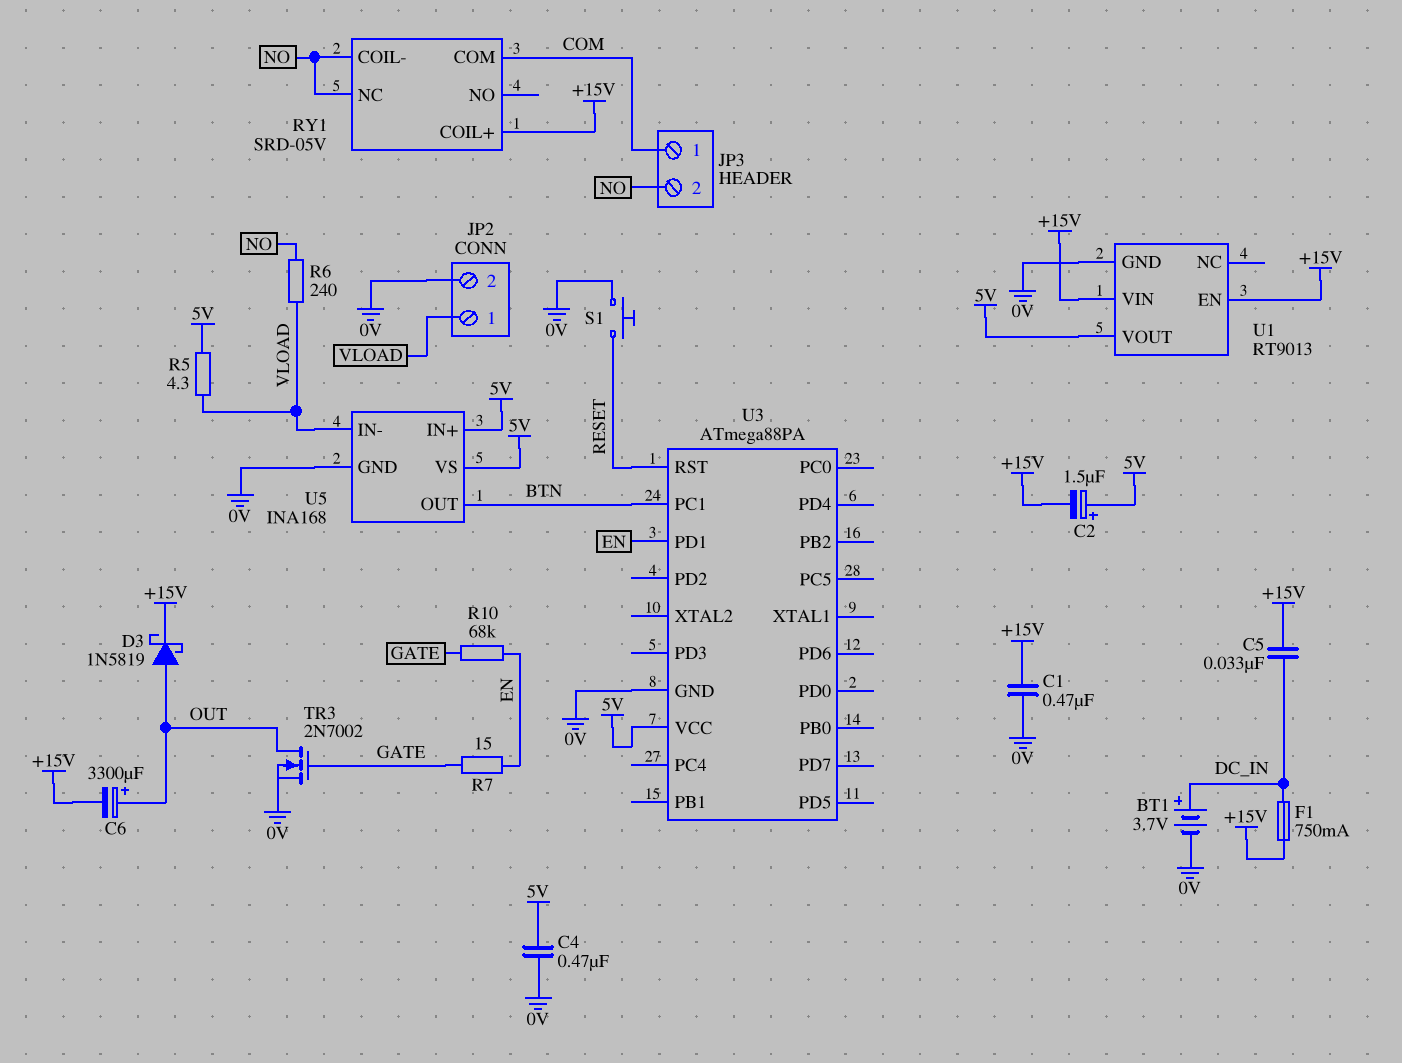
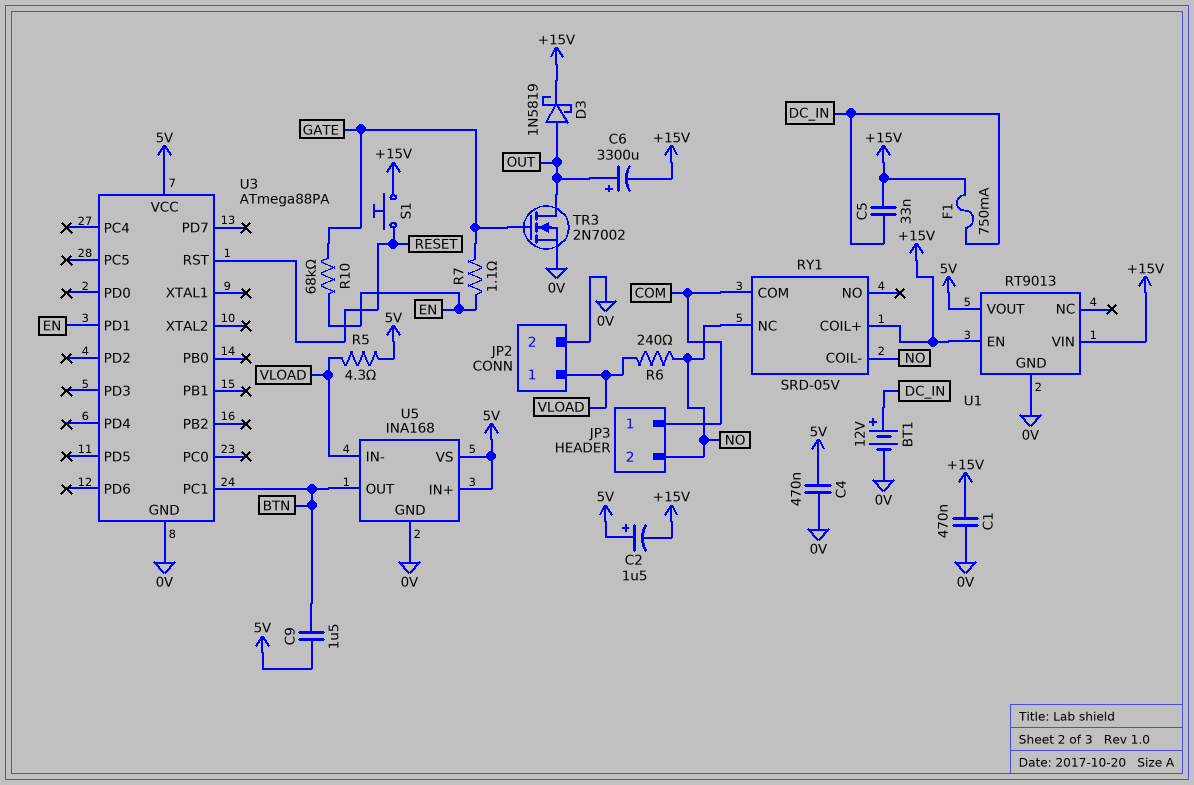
BT1: 3.7V (plus DC_IN, minus 0V) -> 12V (plus DC_IN, minus 0V)
C9: none -> 1.5uF (5V, BTN)
R7: 15 (EN, GATE) -> 1.1 (EN, GATE)
S1: button (0V, RESET) -> button (+15V, RESET)

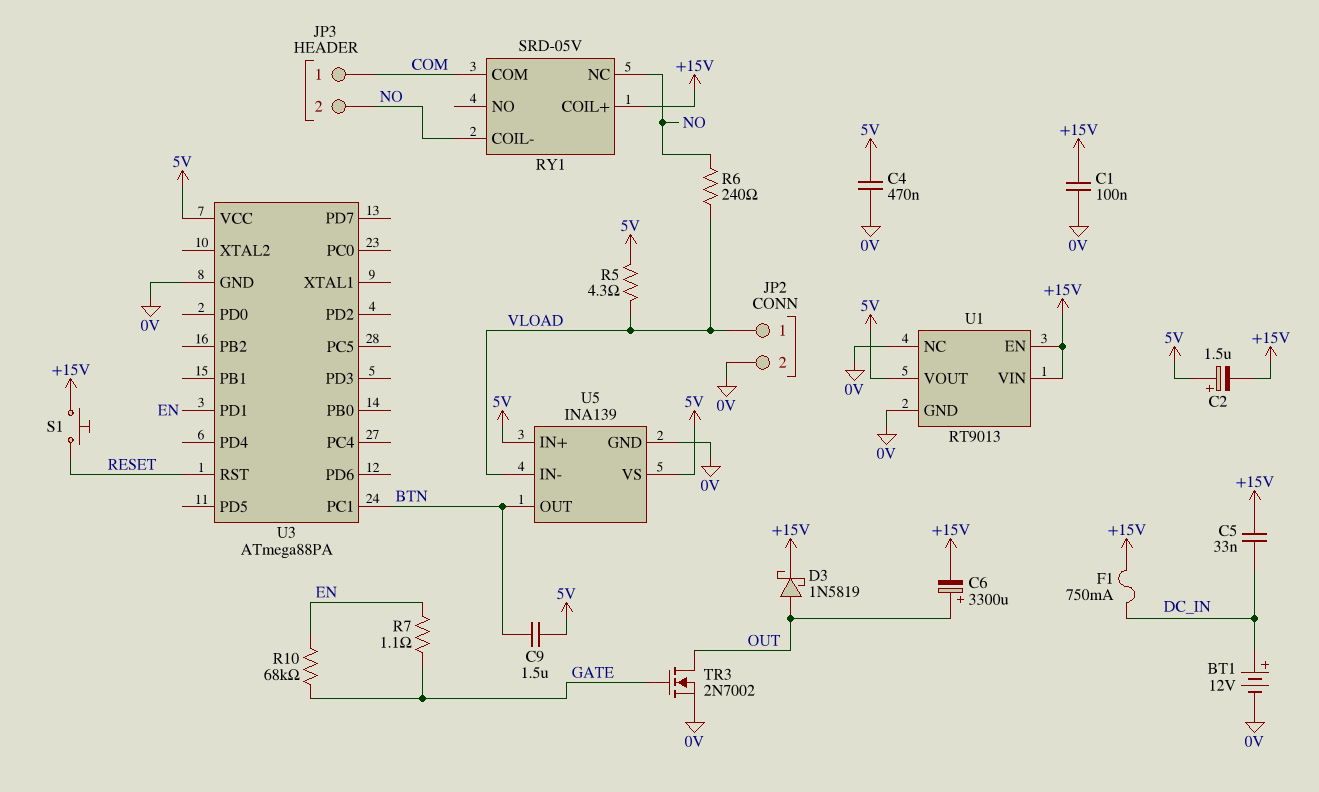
C1: 470nF (+15V, 0V) -> 100nF (+15V, 0V)
U1 pin NC: none -> 0V
U5: INA168 -> INA139

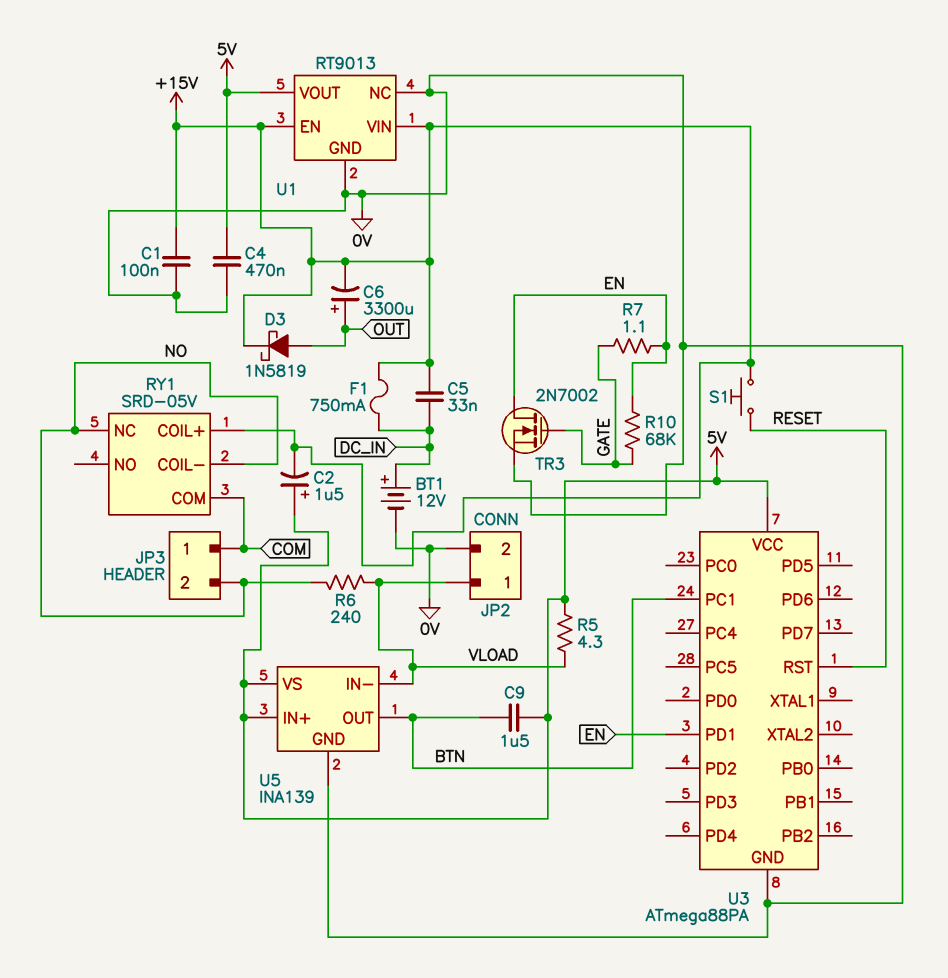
TR3: NMOS 2N7002 (G GATE, D OUT, S 0V) -> NMOS 2N7002 (G GATE, D EN, S 0V)

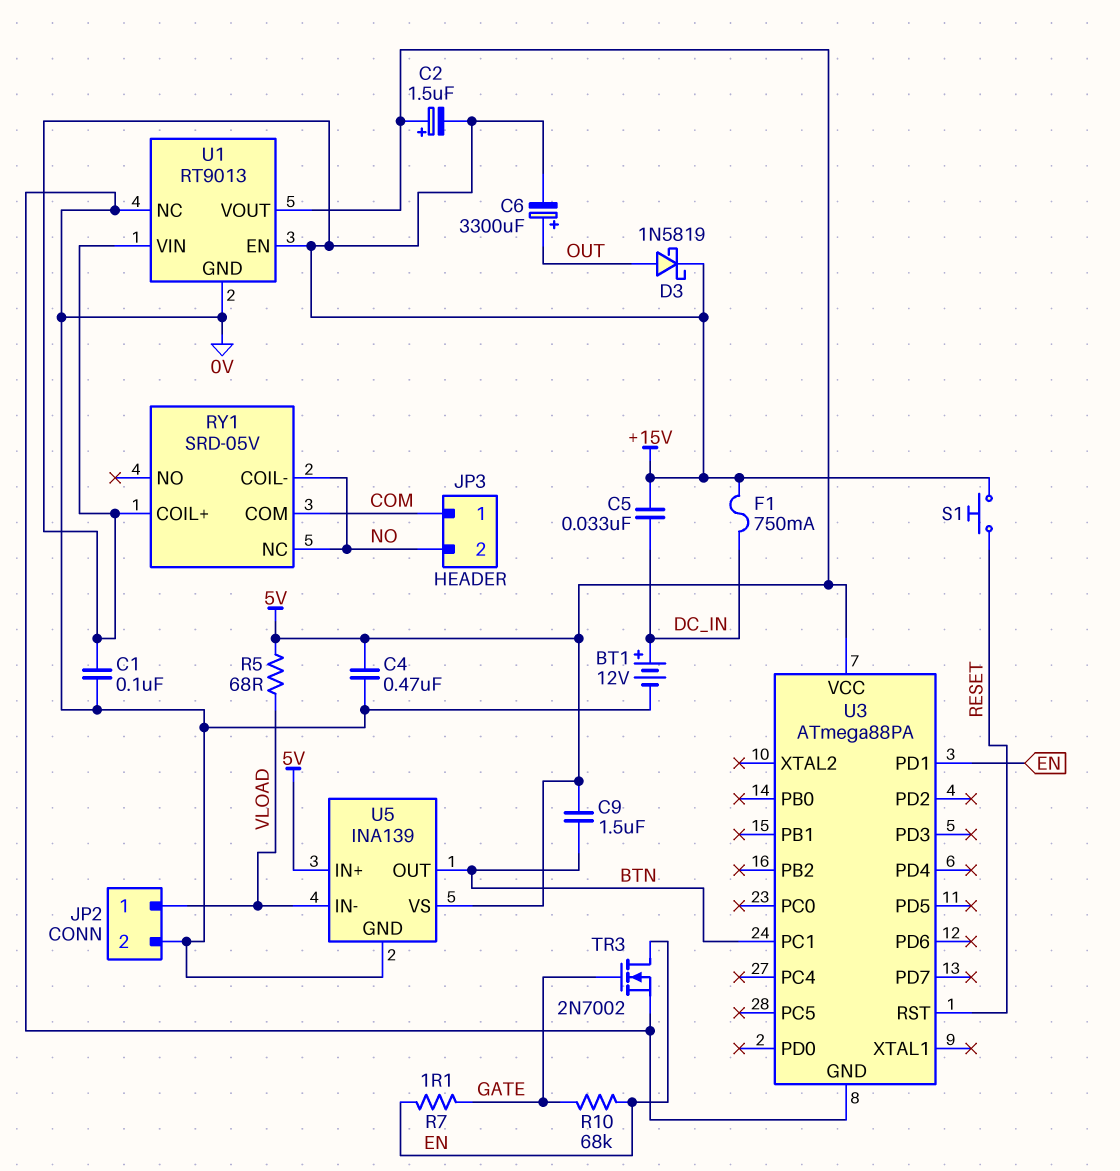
R5: 4.3 (5V, VLOAD) -> 68 (5V, VLOAD)
R6: 240 (NO, VLOAD) -> none

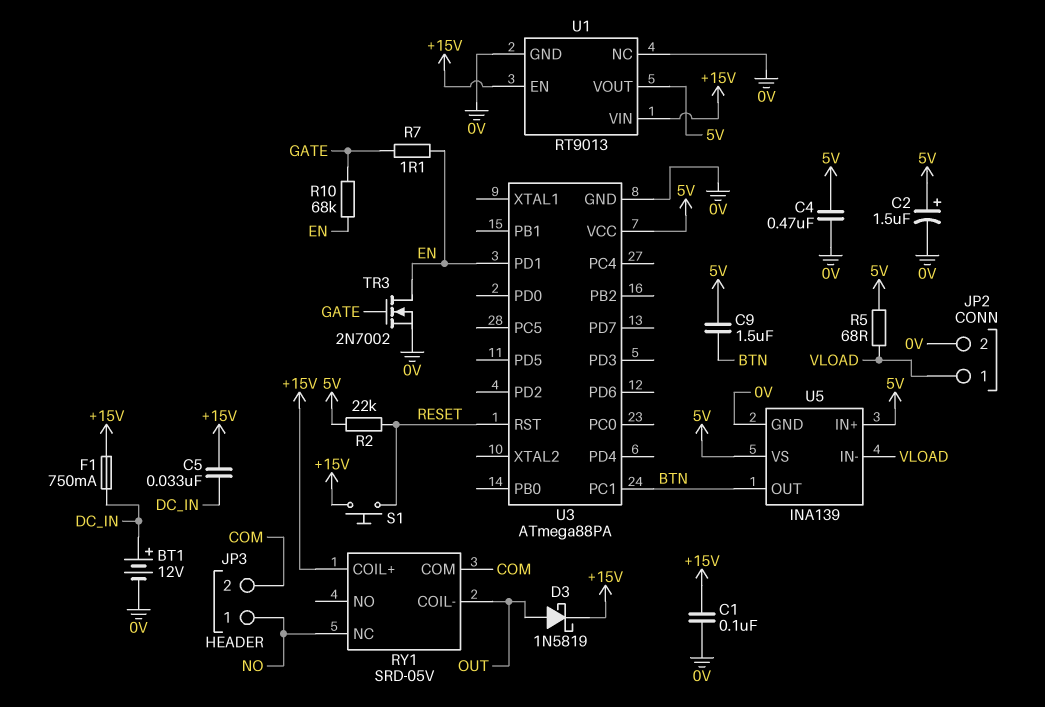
C2: 1.5uF (plus 5V, minus +15V) -> 1.5uF (plus 5V, minus 0V)
C6: 3300uF (plus OUT, minus +15V) -> none
JP3 pin 1: COM -> NO
JP3 pin 2: NO -> COM
R2: none -> 22k (5V, RESET)
RY1 pin COIL-: NO -> OUT

